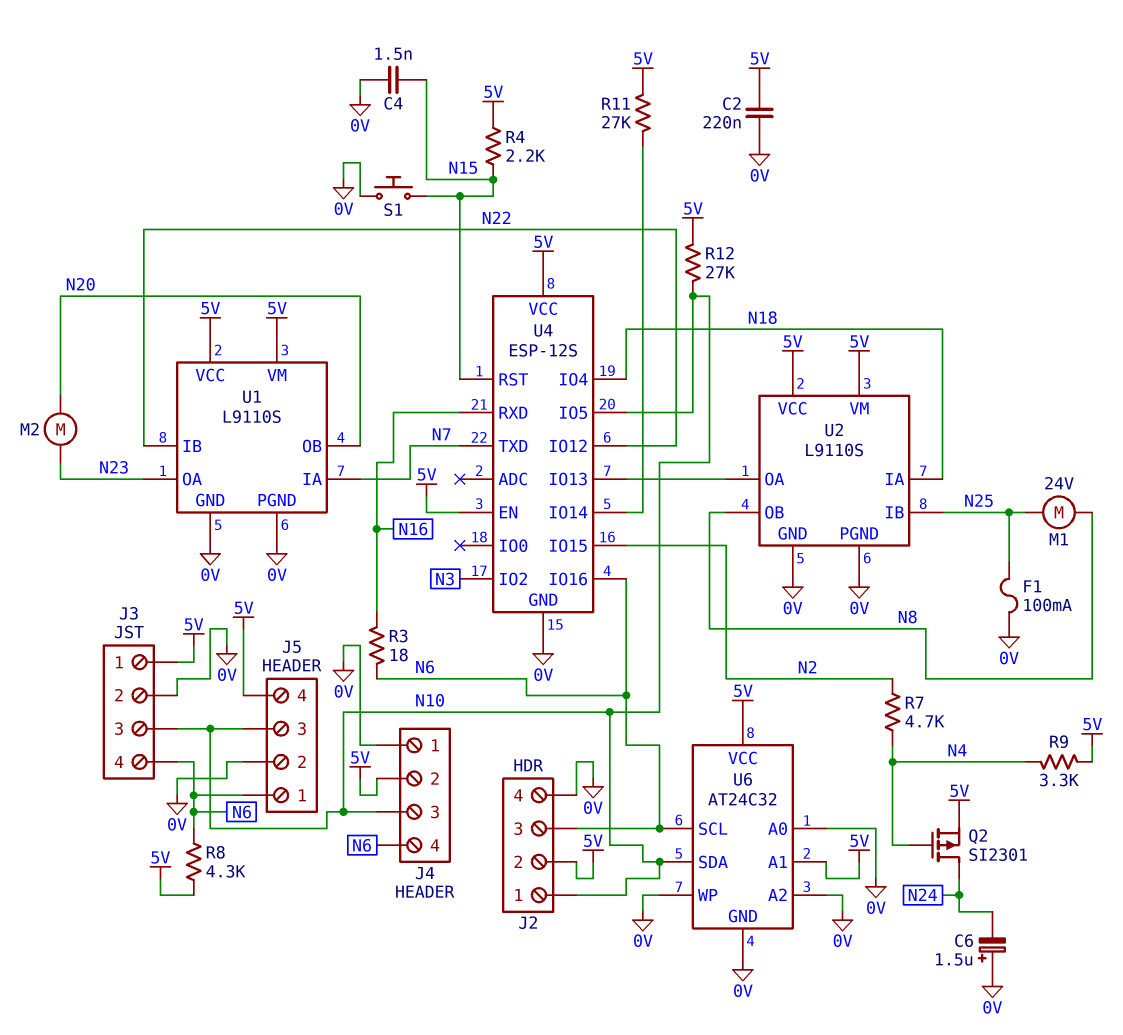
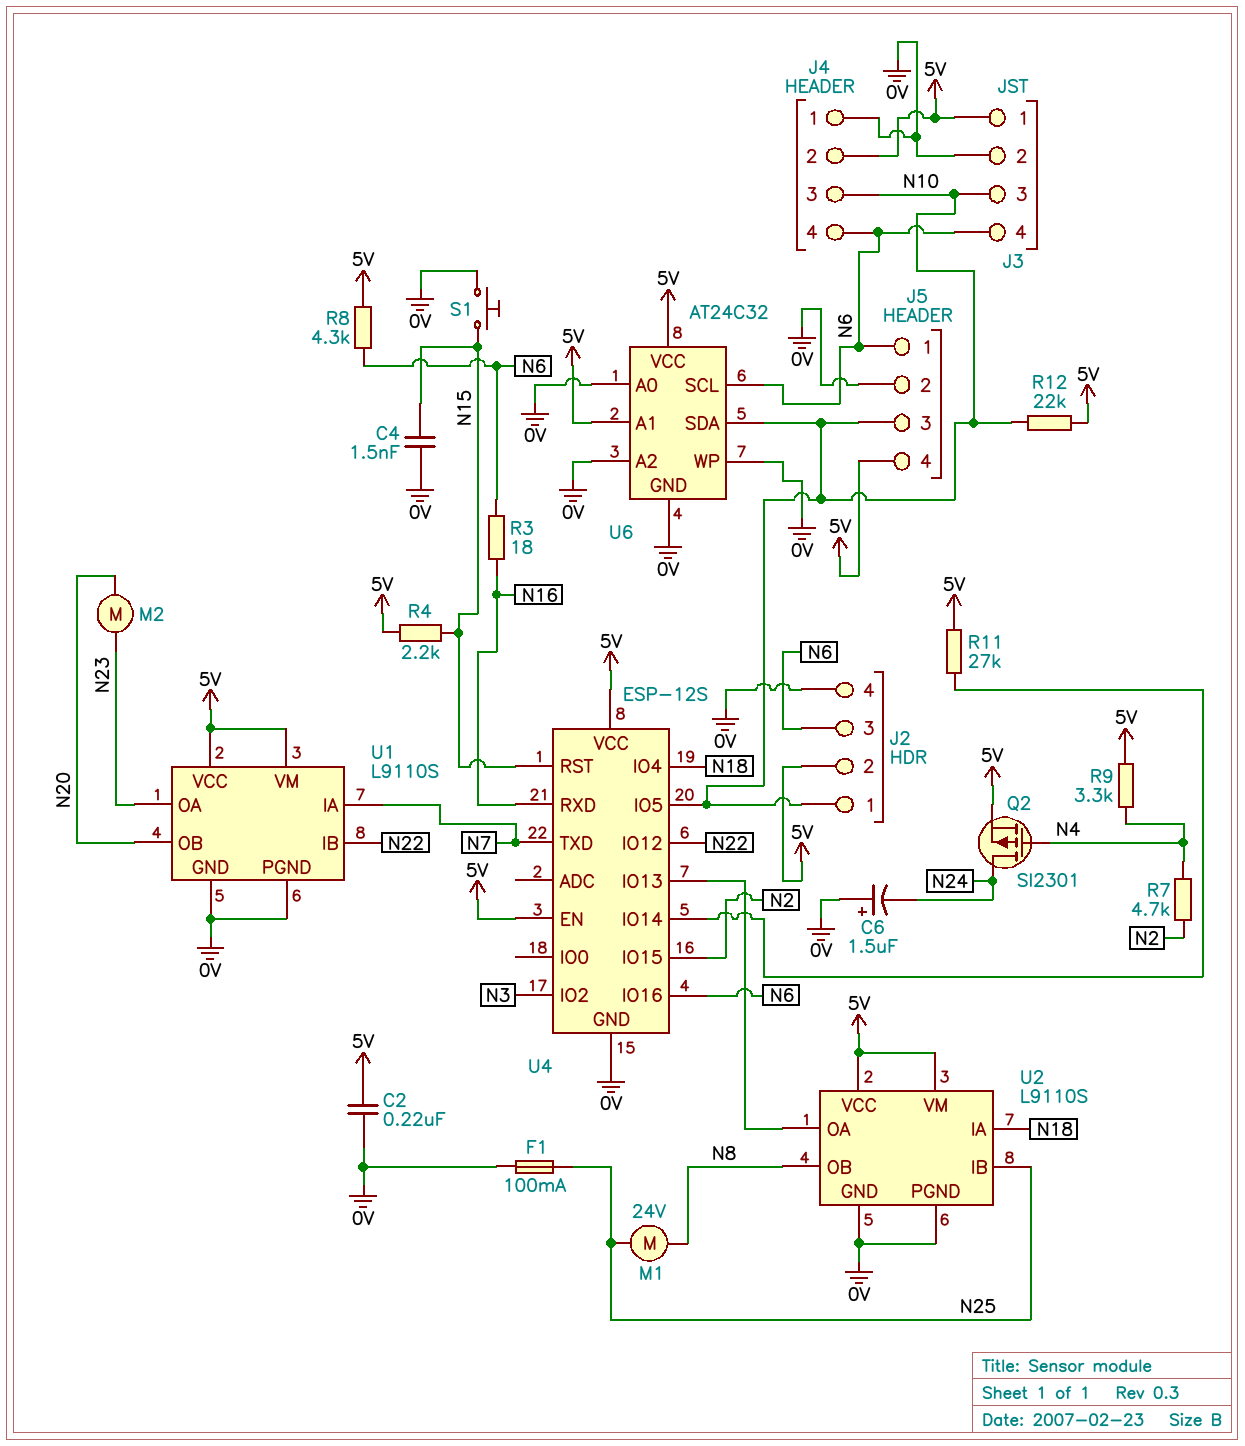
R12: 27k (5V, N10) -> 22k (5V, N10)

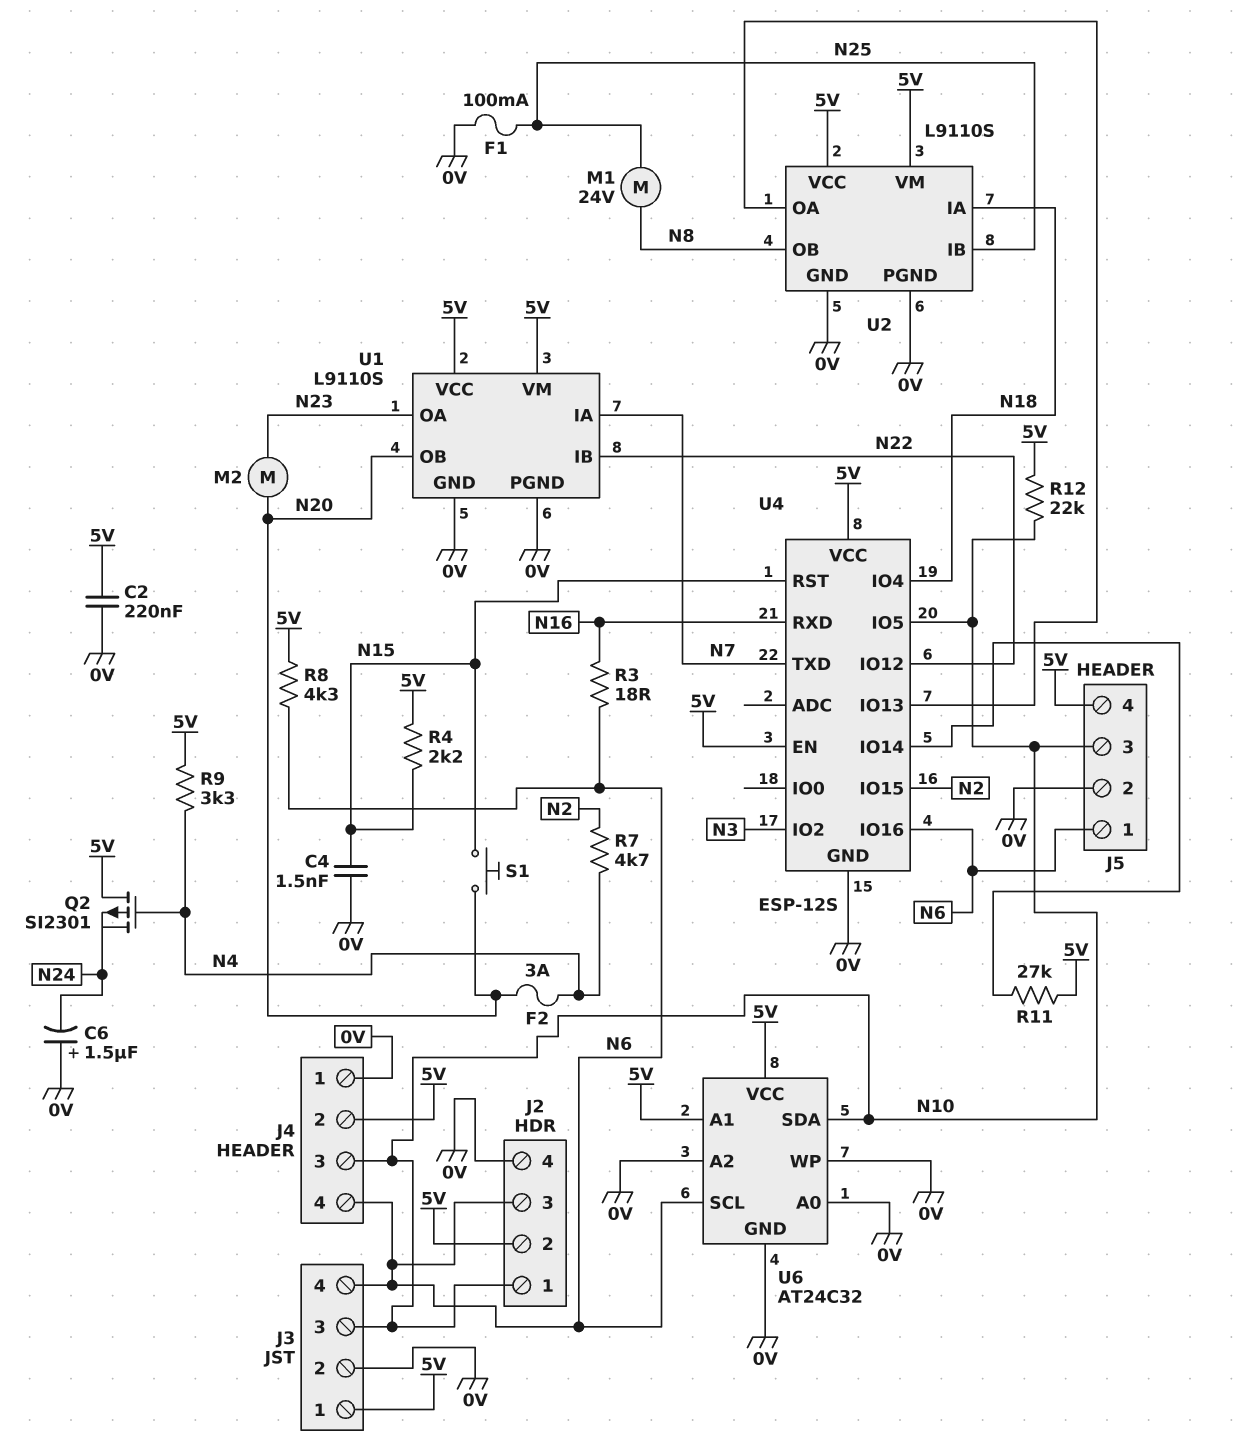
F2: none -> 3A (N4, N20)
Q2: PMOS SI2301 (G N4, D N24, S 5V) -> PMOS SI2301 (G N4, D 5V, S N24)
S1: button (0V, N15) -> button (N15, N20)

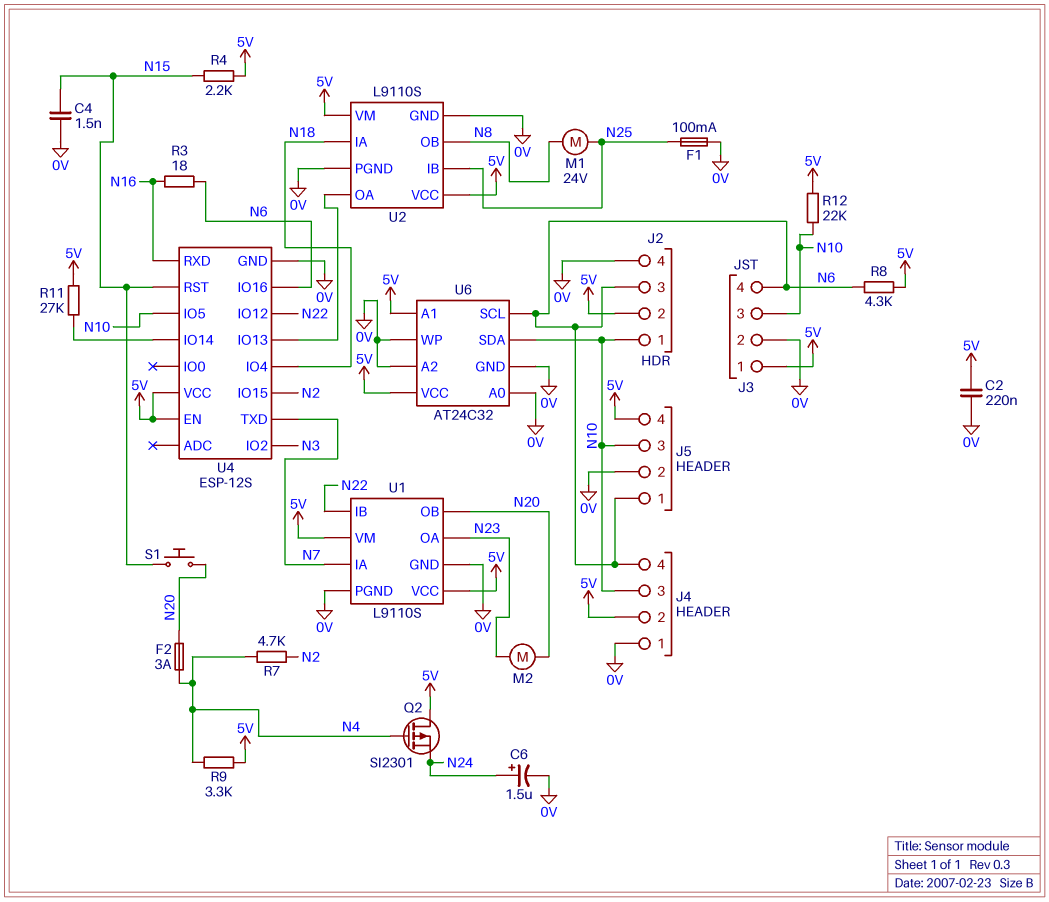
C6: 1.5uF (plus 0V, minus N24) -> 1.5uF (plus N24, minus 0V)

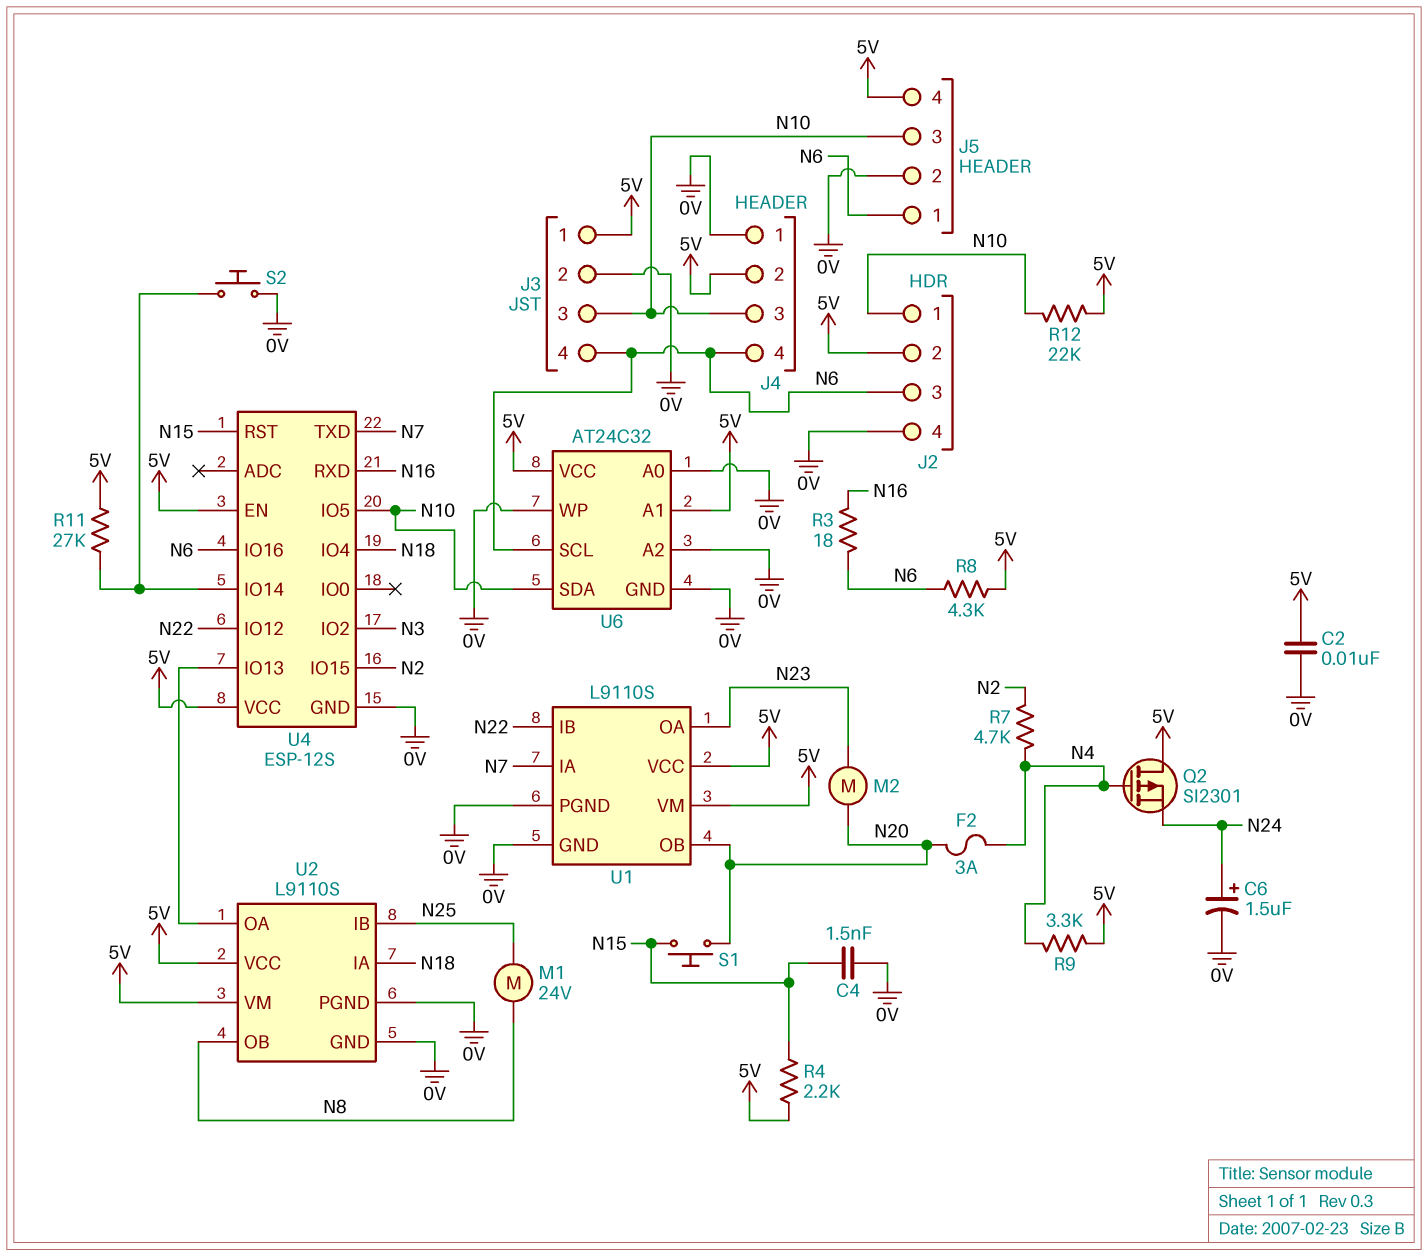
C2: 220nF (0V, 5V) -> 10nF (0V, 5V)
F1: 100mA (0V, N25) -> none
S2: none -> button (0V, U4/IO14)

